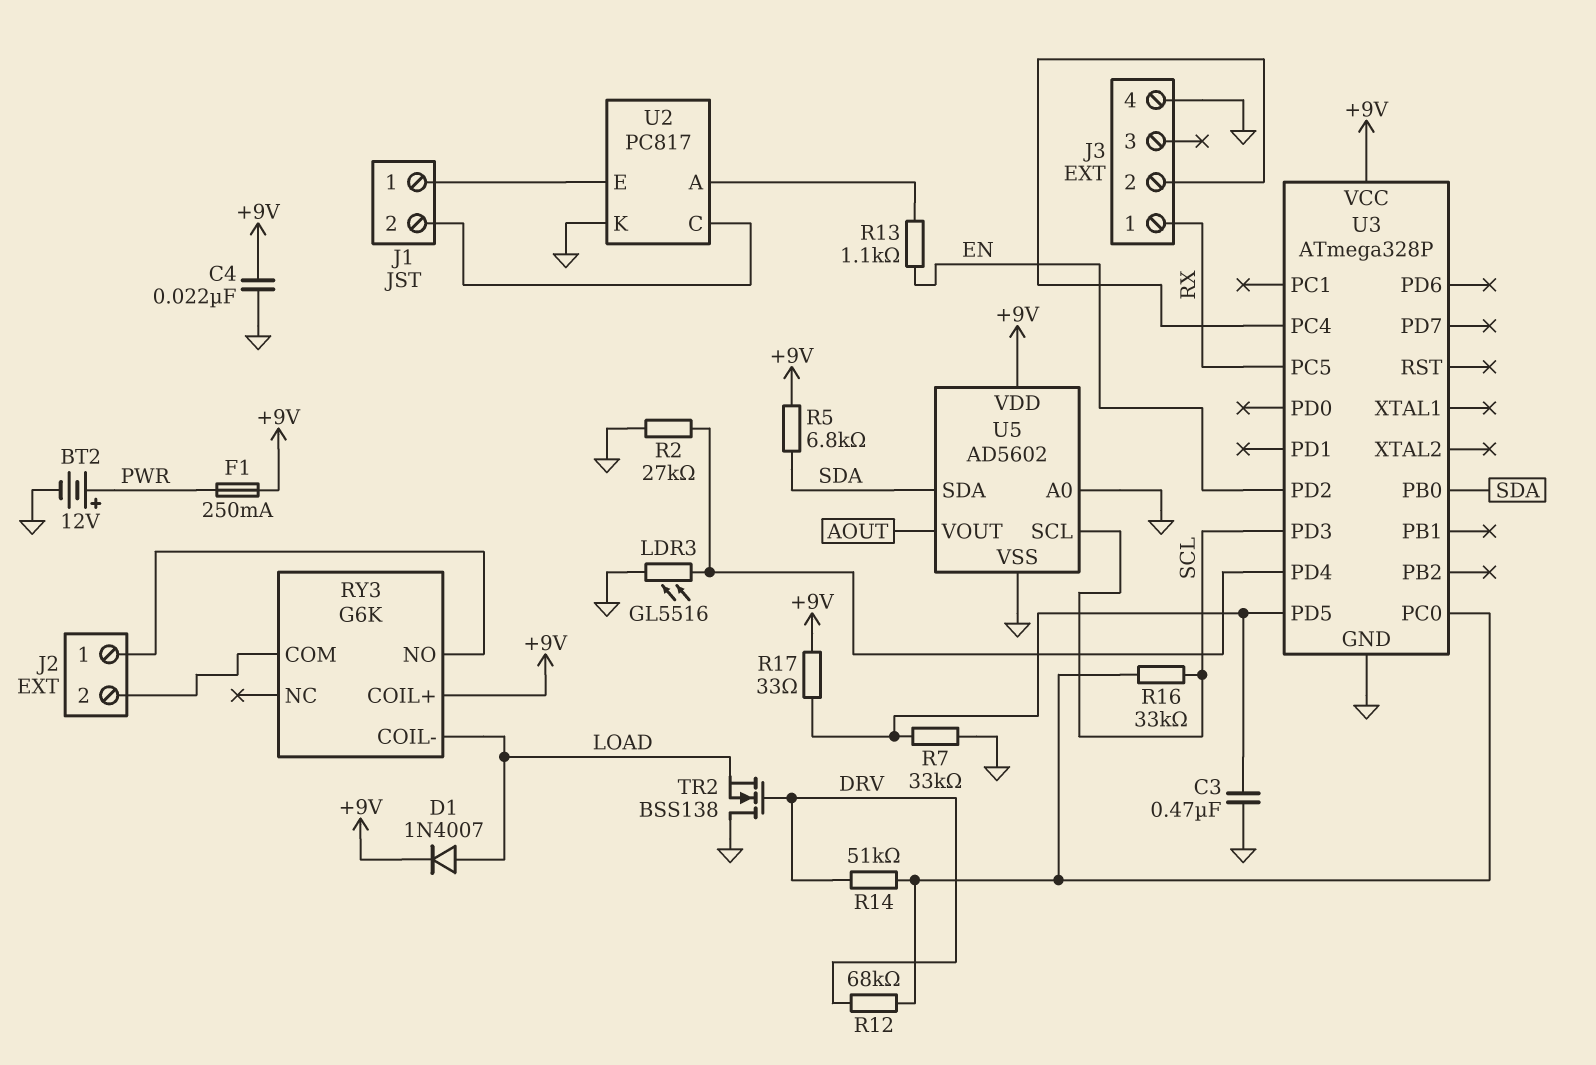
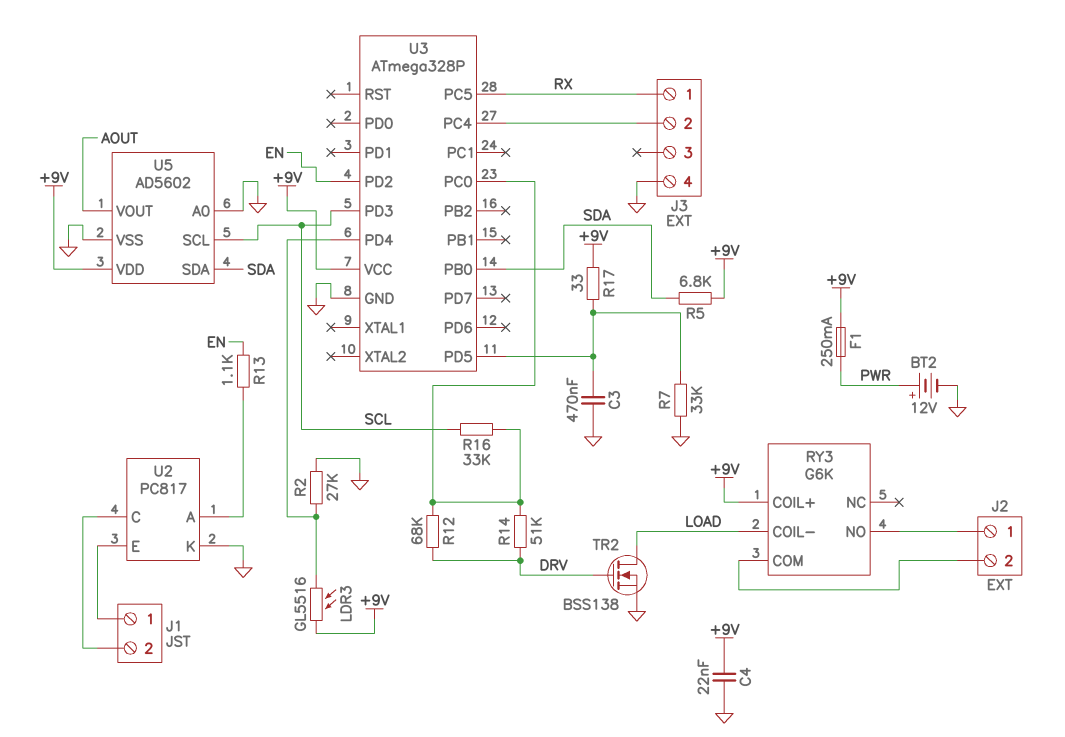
D1: diode 1N4007 (A LOAD, K +9V) -> none
LDR3: GL5516 (GND, U3/PD4) -> GL5516 (+9V, U3/PD4)
TR2: NMOS BSS138 (G DRV, D GND, S LOAD) -> NMOS BSS138 (G DRV, D LOAD, S GND)

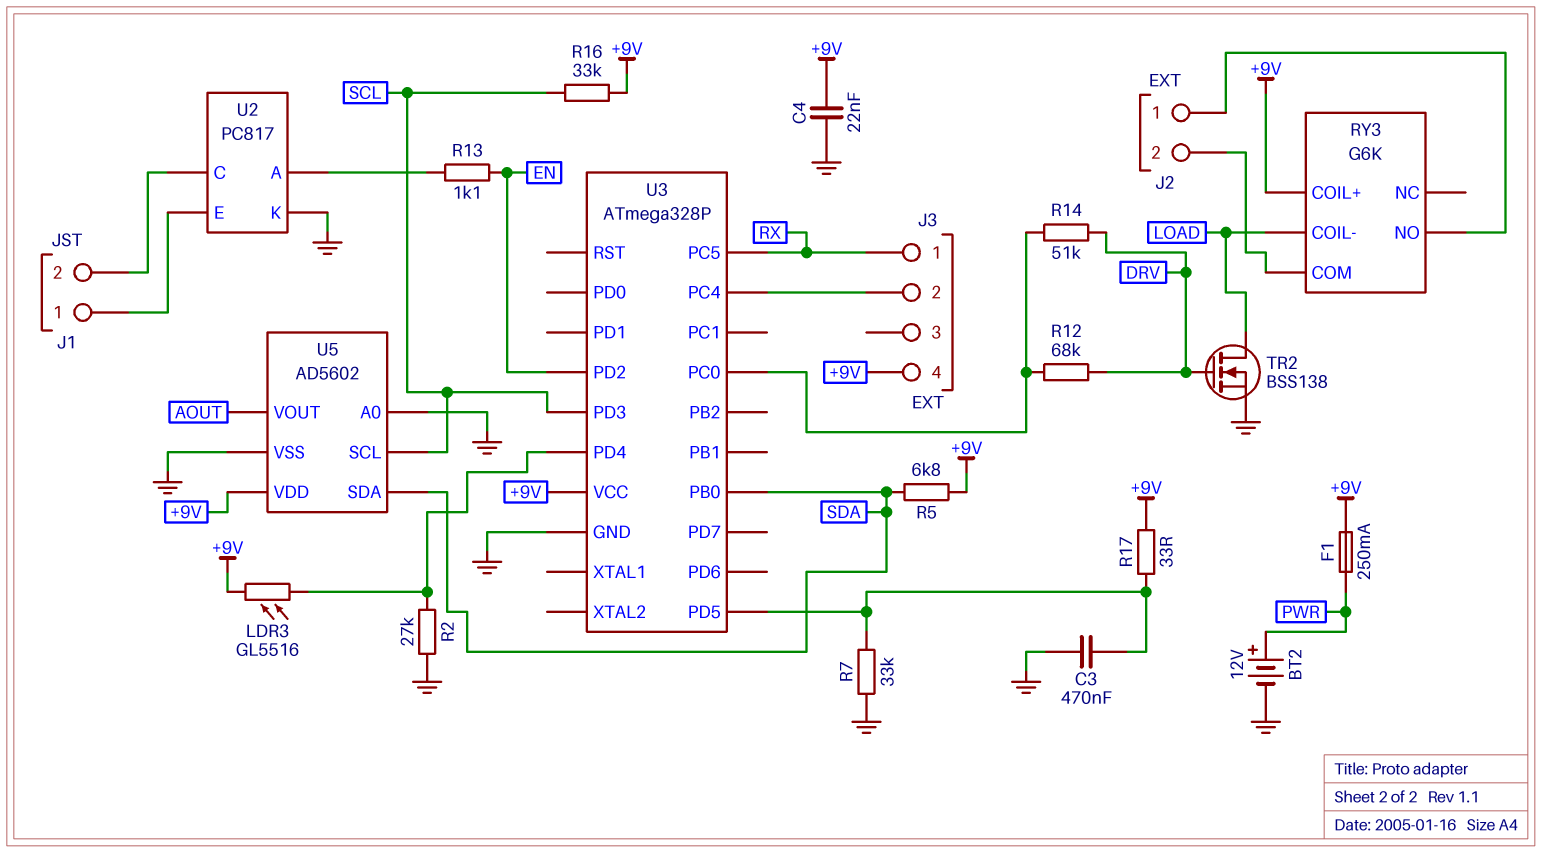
J3 pin 4: GND -> +9V
R16: 33k (SCL, U3/PC0) -> 33k (+9V, SCL)

